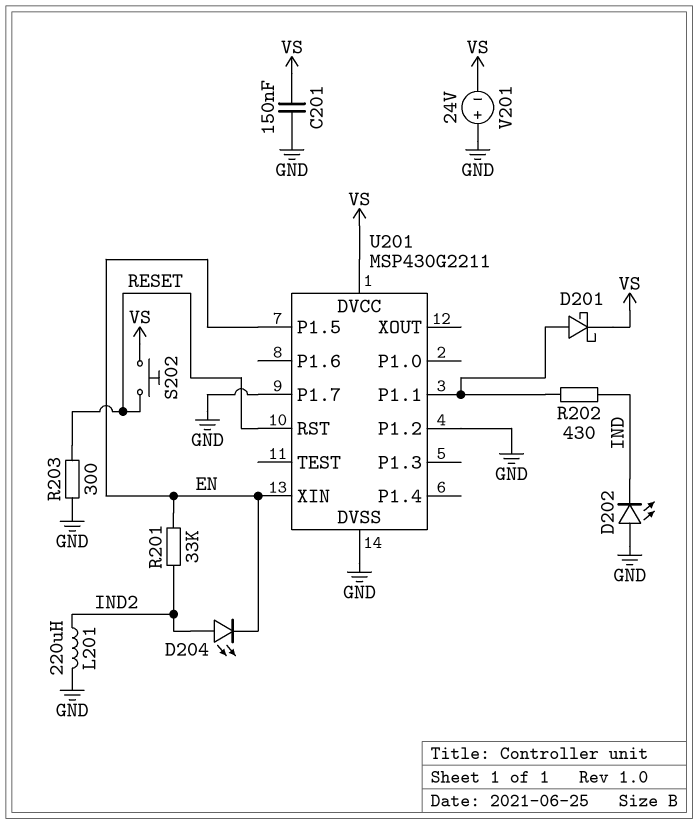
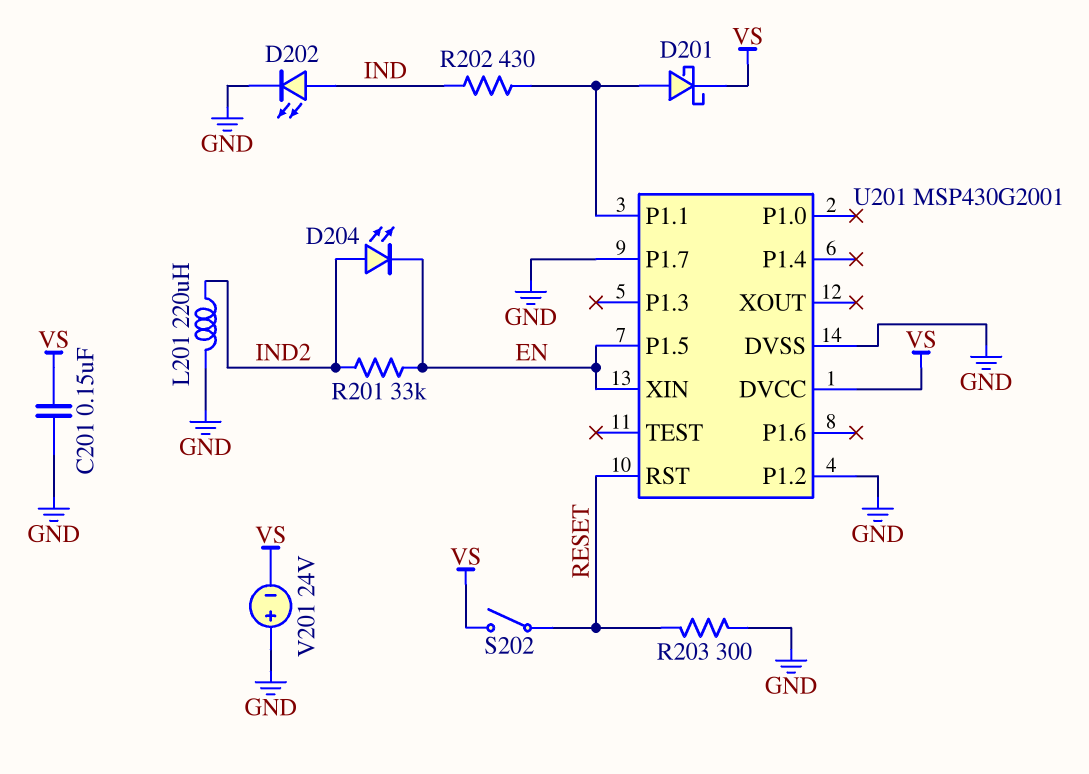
D202: LED (A GND, K IND) -> LED (A IND, K GND)
S202: button (RESET, VS) -> switch (RESET, VS)
U201: MSP430G2211 -> MSP430G2001

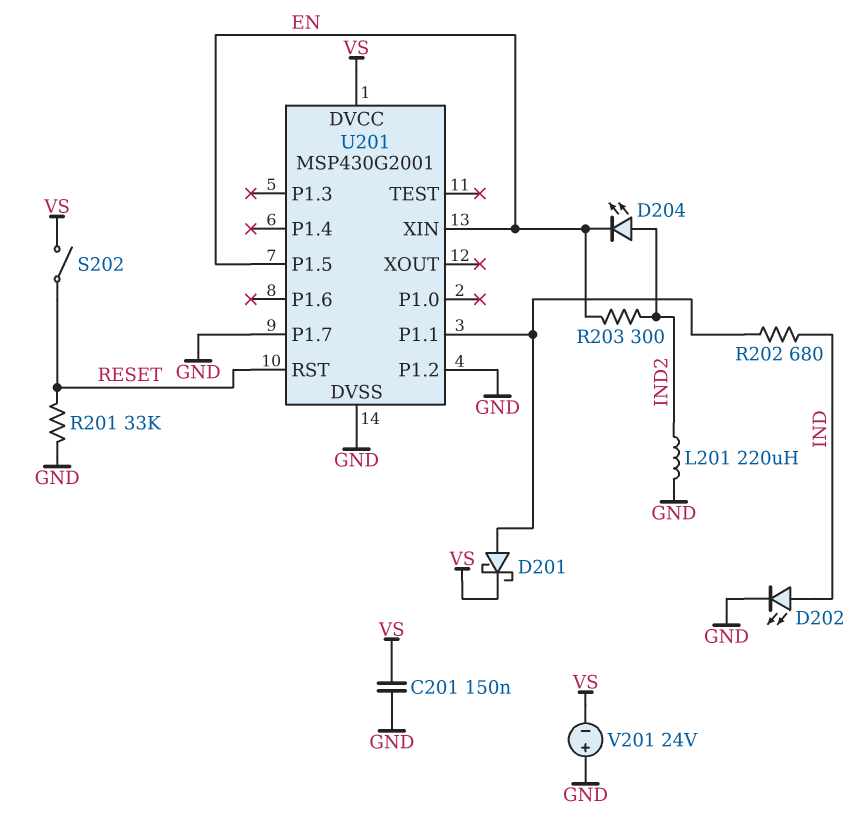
R201: 33k (EN, IND2) -> 33k (GND, RESET)
R202: 430 (IND, U201/P1.1) -> 680 (IND, U201/P1.1)
R203: 300 (GND, RESET) -> 300 (EN, IND2)

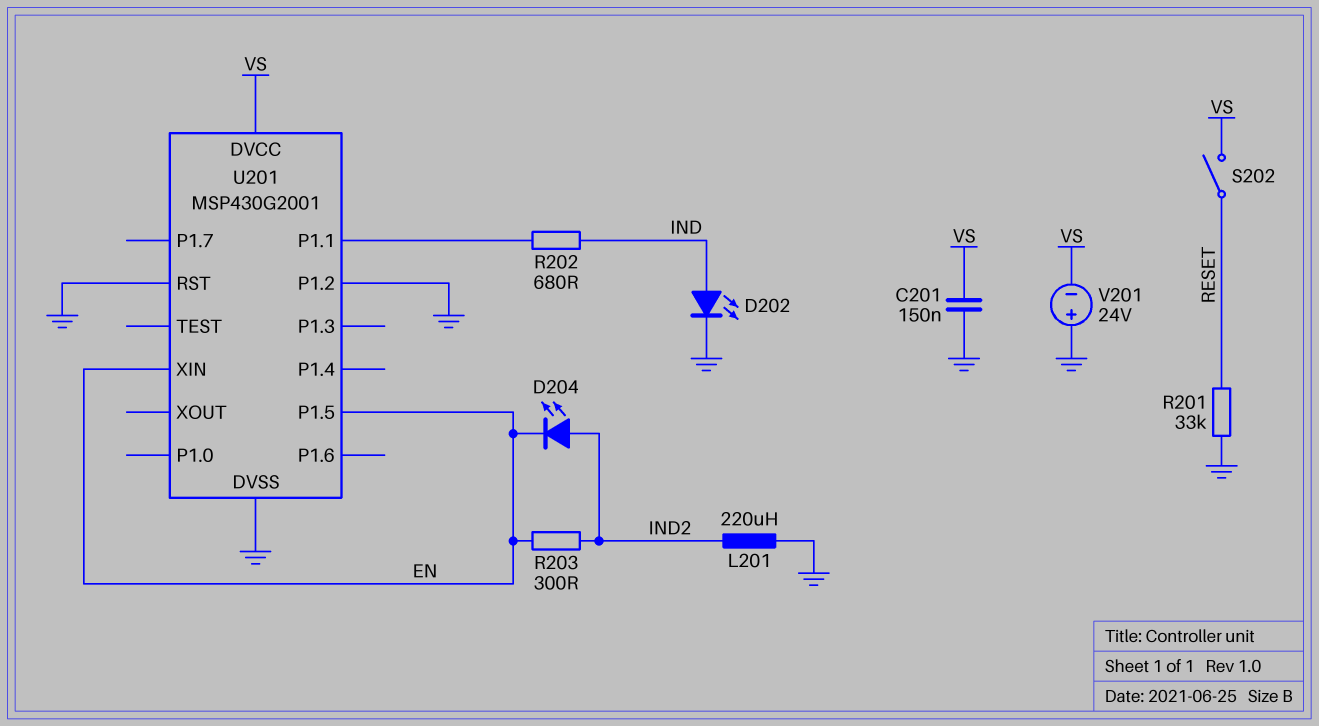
D201: schottky (A U201/P1.1, K VS) -> none
U201 pin P1.7: GND -> none
U201 pin RST: RESET -> GND

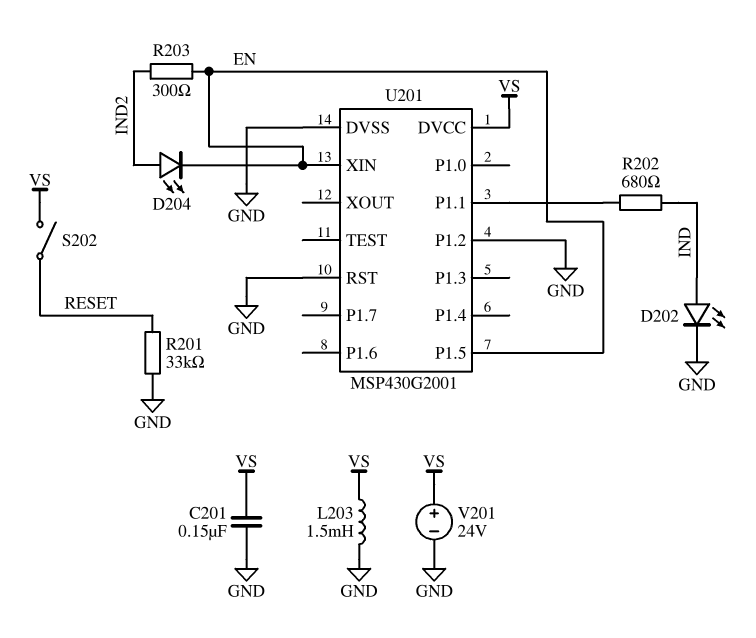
L201: 220uH (GND, IND2) -> none
L203: none -> 1.5mH (GND, VS)
V201: 24V (plus GND, minus VS) -> 24V (plus VS, minus GND)

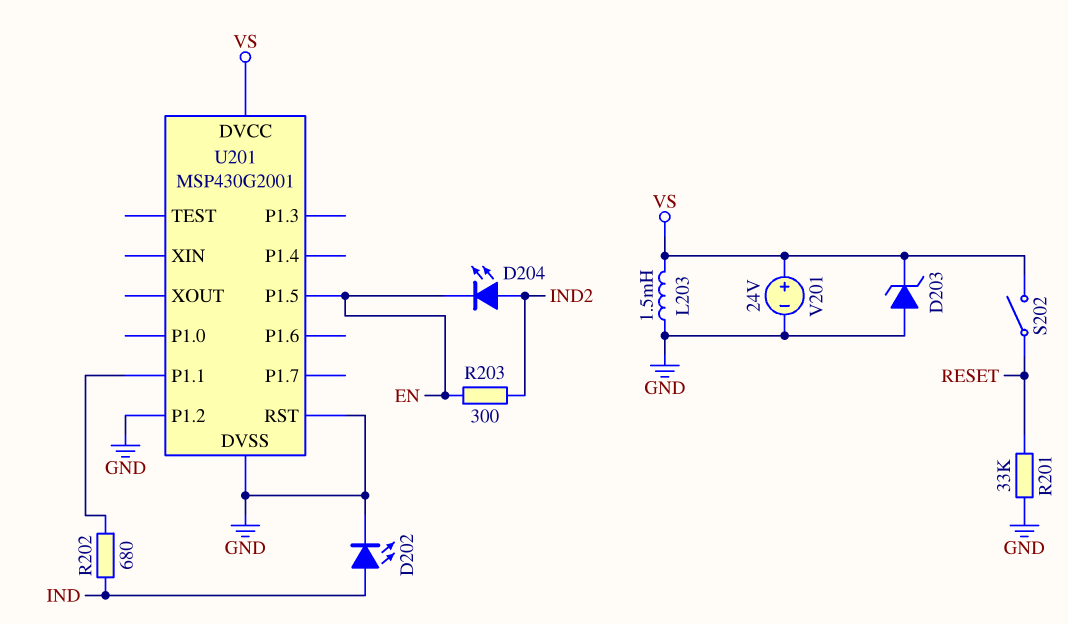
C201: 150nF (GND, VS) -> none
D203: none -> zener (A GND, K VS)
U201 pin XIN: EN -> none

